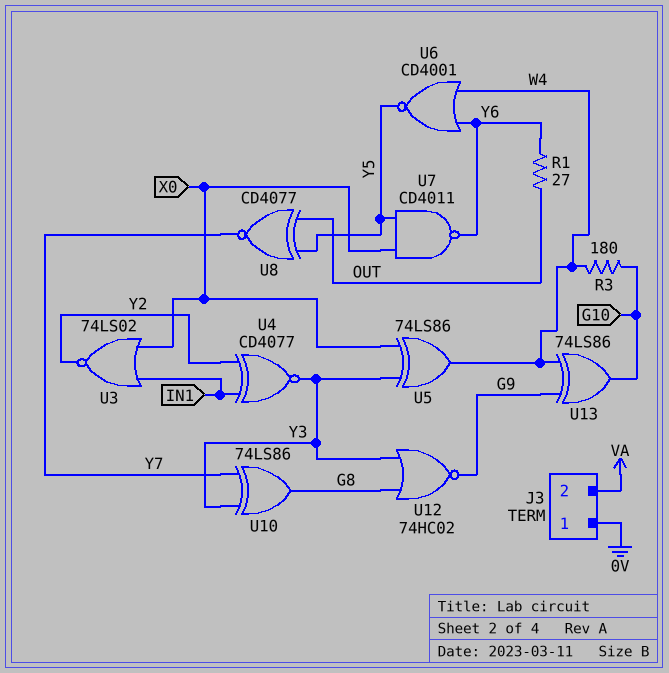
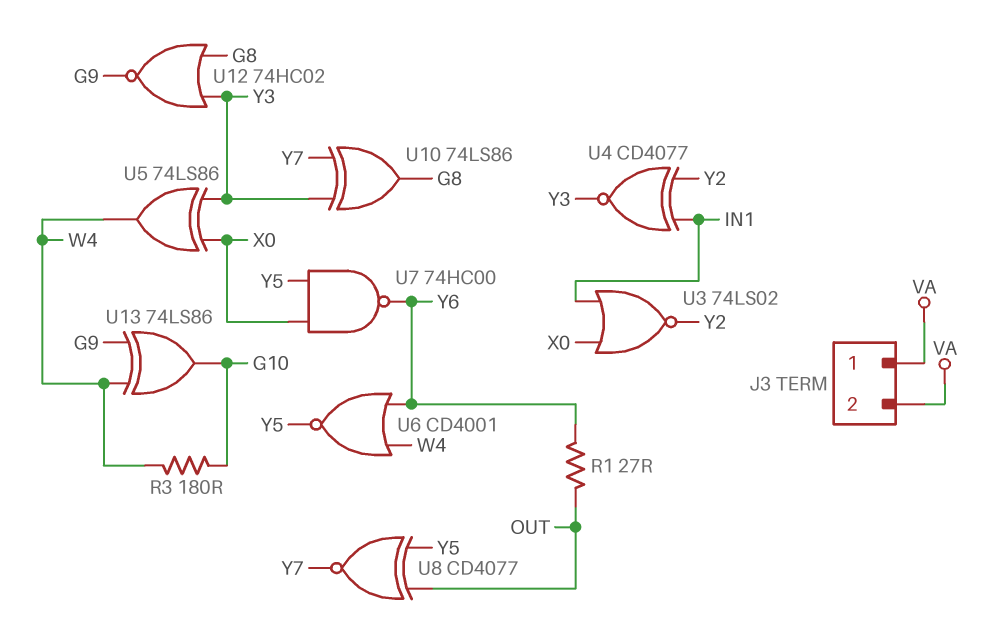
J3 pin 1: 0V -> VA
U7: NAND CD4011 (in X0, in Y5, out Y6) -> NAND 74HC00 (in X0, in Y5, out Y6)

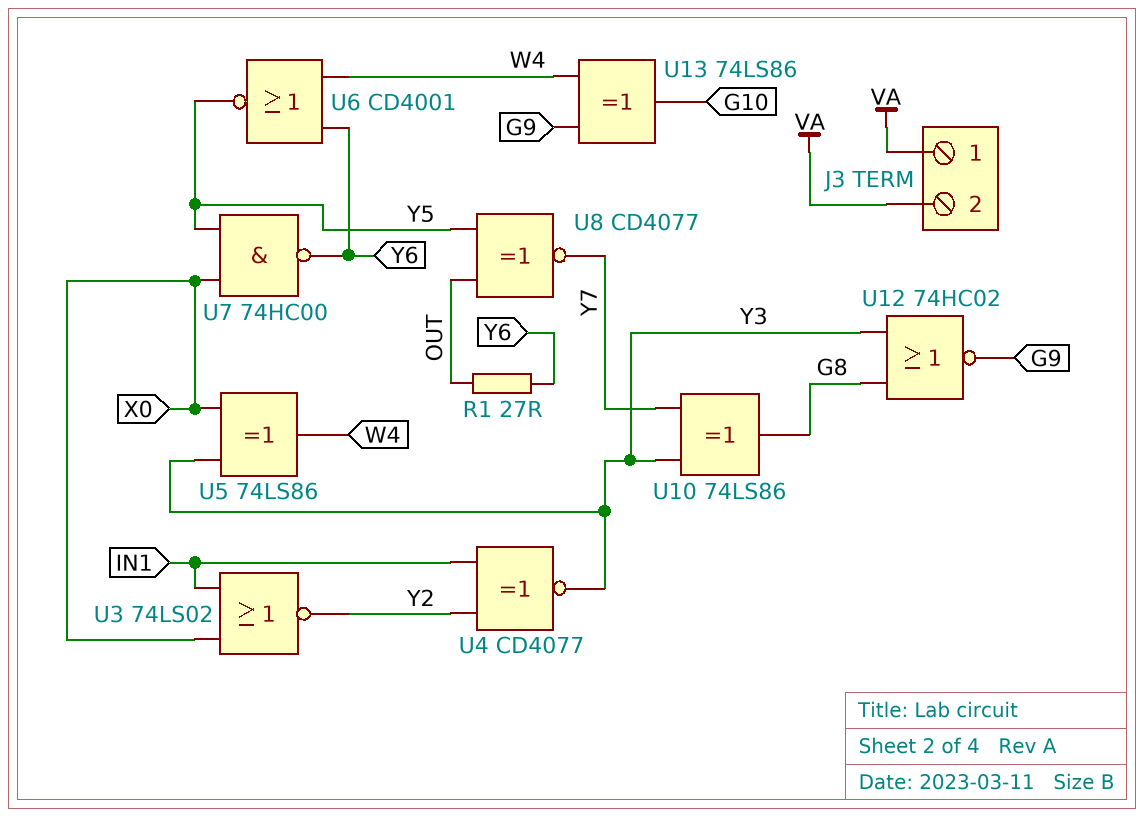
R3: 180 (G10, W4) -> none

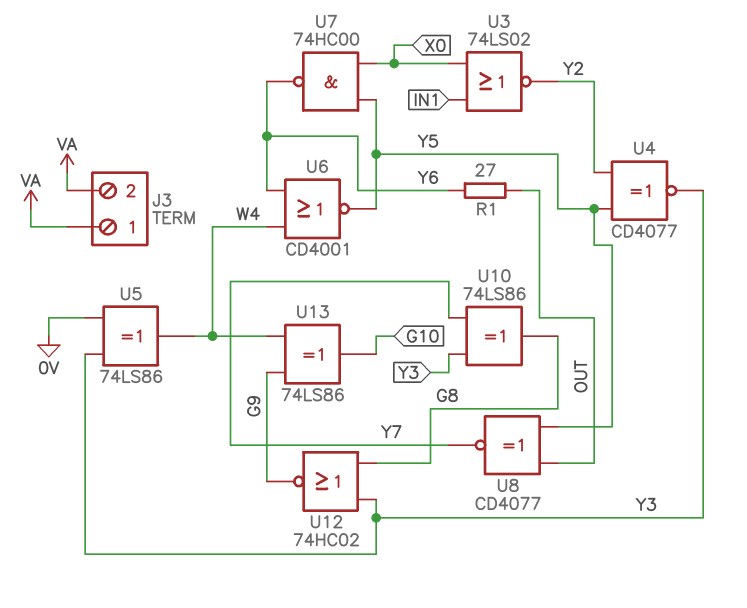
U4: XNOR CD4077 (in IN1, in Y2, out Y3) -> XNOR CD4077 (in Y2, in Y5, out Y3)
U5: XOR 74LS86 (in X0, in Y3, out W4) -> XOR 74LS86 (in 0V, in Y3, out W4)

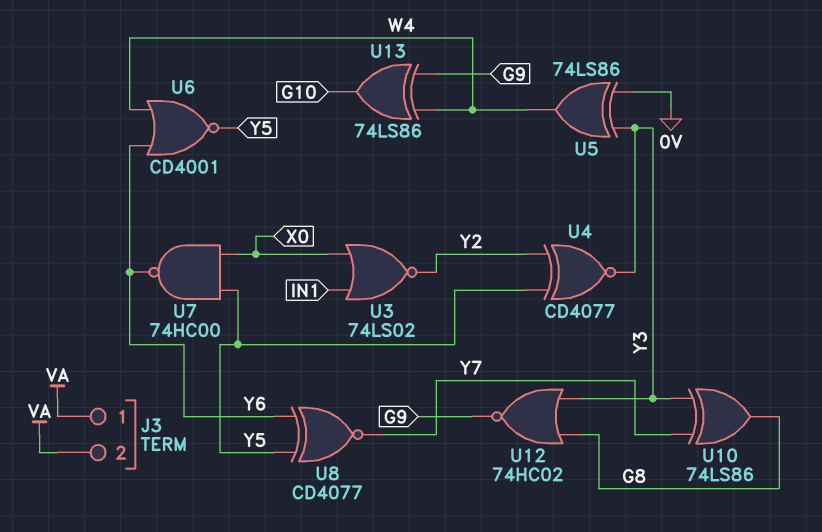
R1: 27 (OUT, Y6) -> none
U8: XNOR CD4077 (in OUT, in Y5, out Y7) -> XNOR CD4077 (in Y5, in Y6, out Y7)

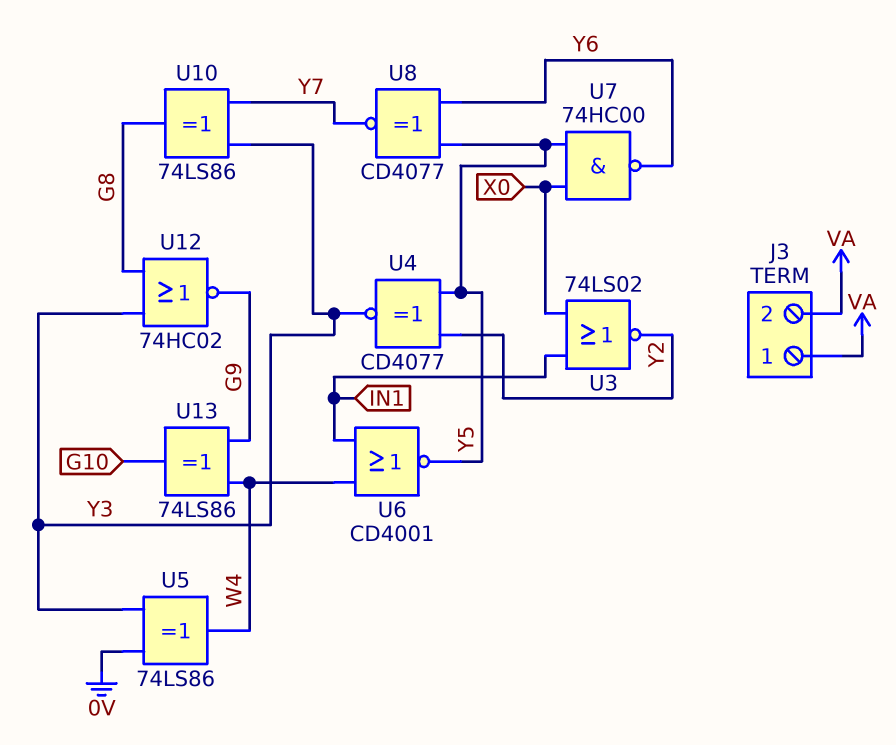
U6: NOR CD4001 (in W4, in Y6, out Y5) -> NOR CD4001 (in IN1, in W4, out Y5)

